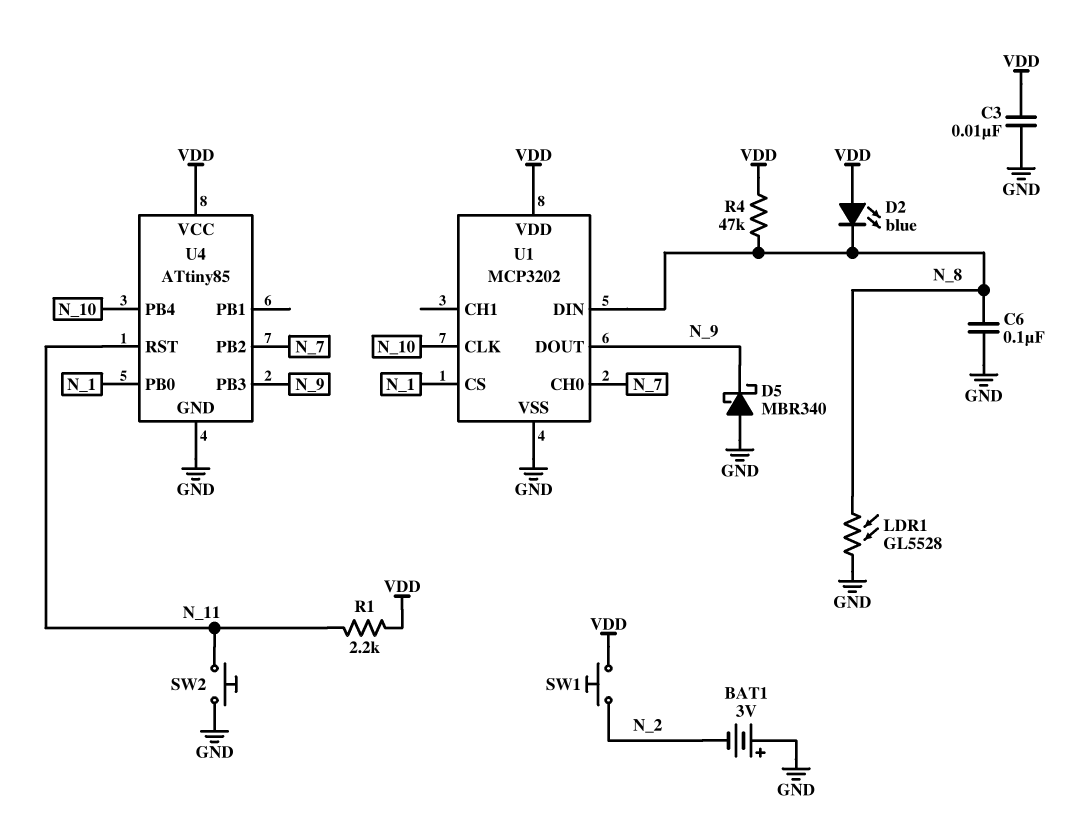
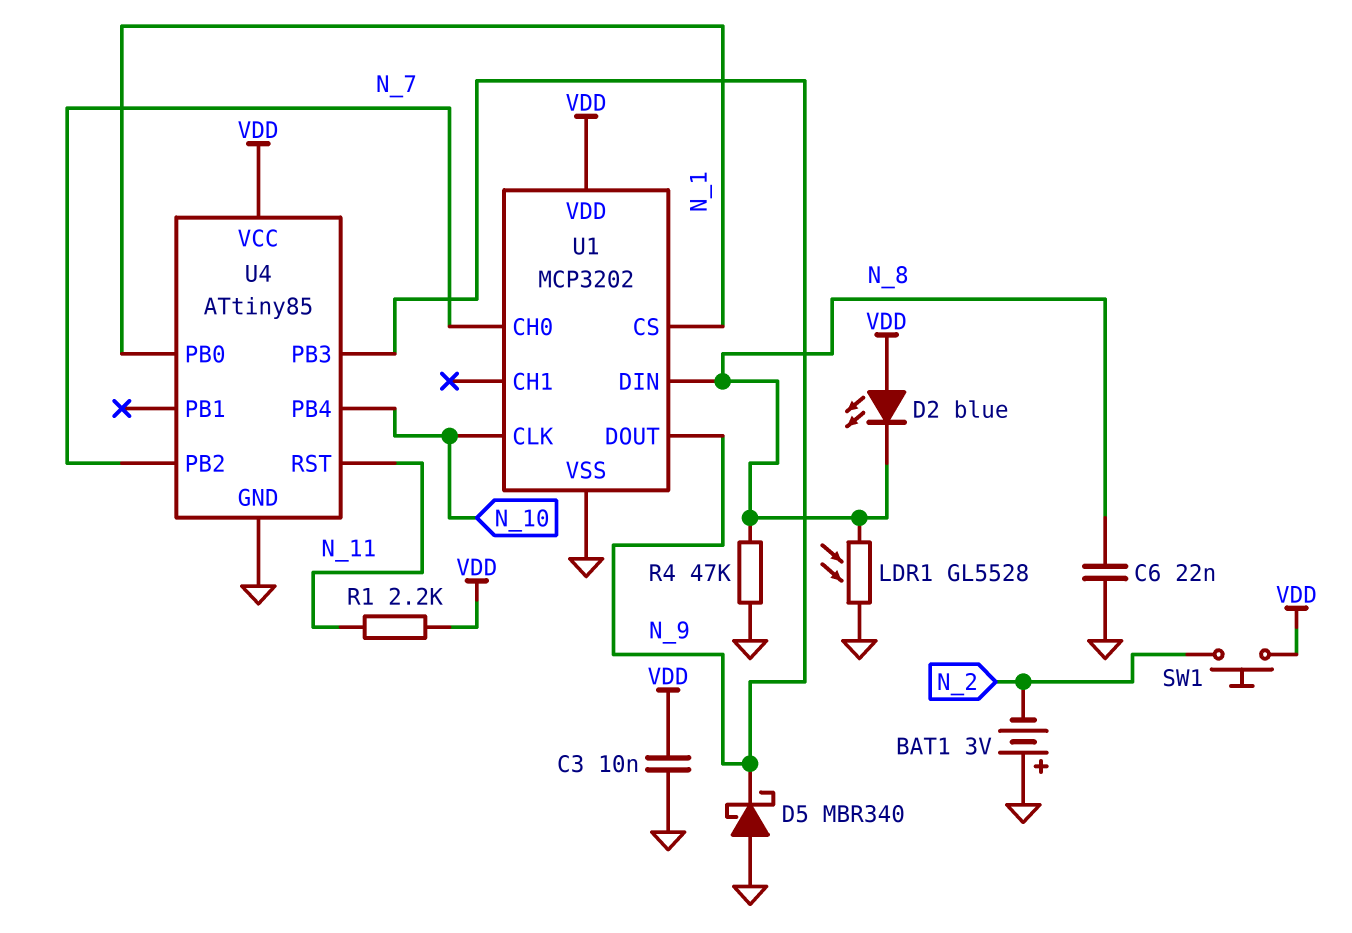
C6: 100nF (GND, N_8) -> 22nF (GND, N_8)
R4: 47k (N_8, VDD) -> 47k (GND, N_8)
SW2: button (GND, N_11) -> none

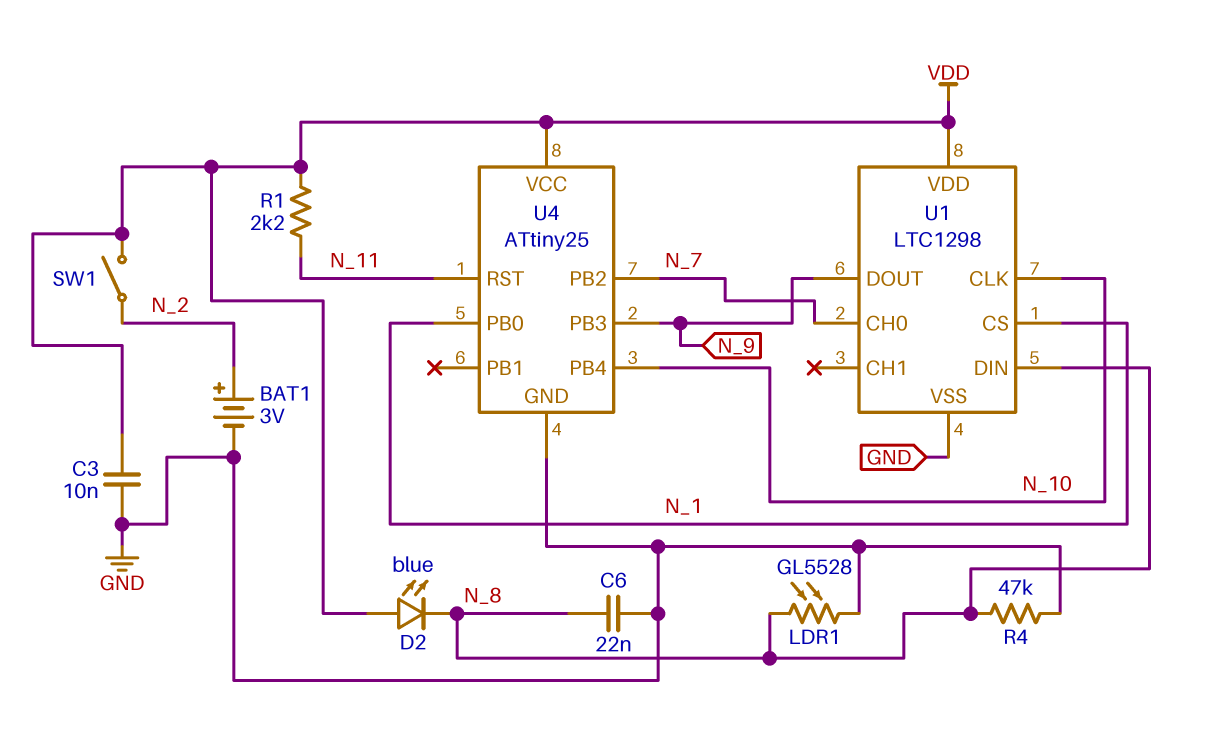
BAT1: 3V (plus GND, minus N_2) -> 3V (plus N_2, minus GND)
D5: schottky MBR340 (A GND, K N_9) -> none
SW1: button (N_2, VDD) -> switch (N_2, VDD)
U1: MCP3202 -> LTC1298
U4: ATtiny85 -> ATtiny25

